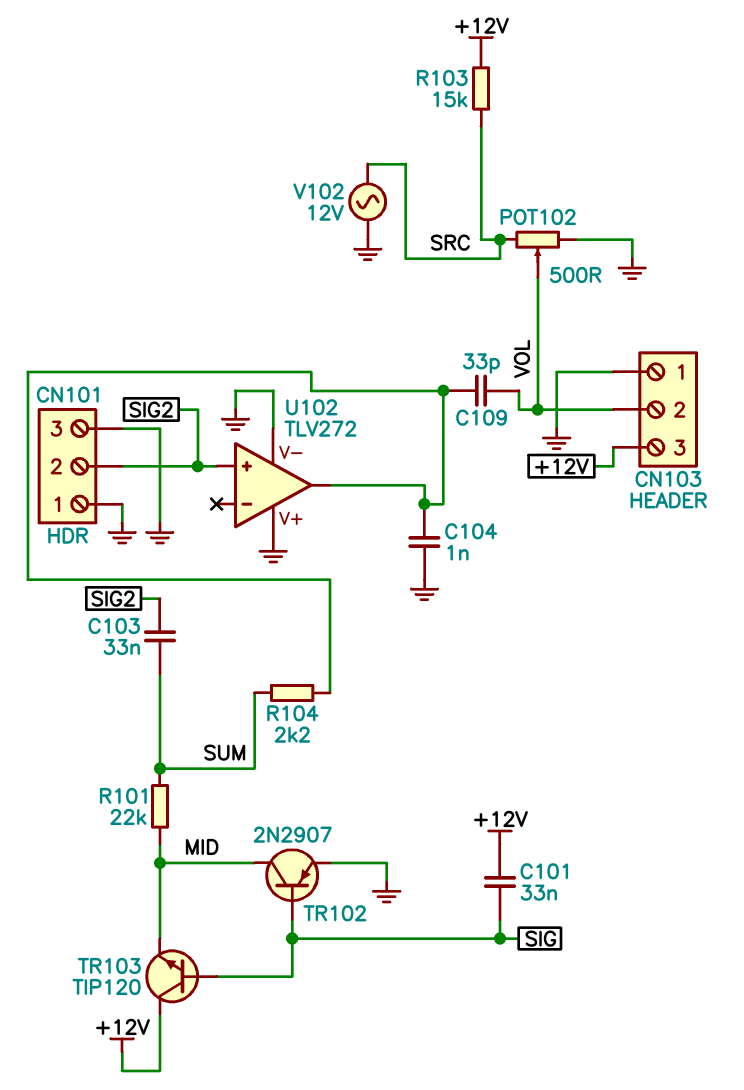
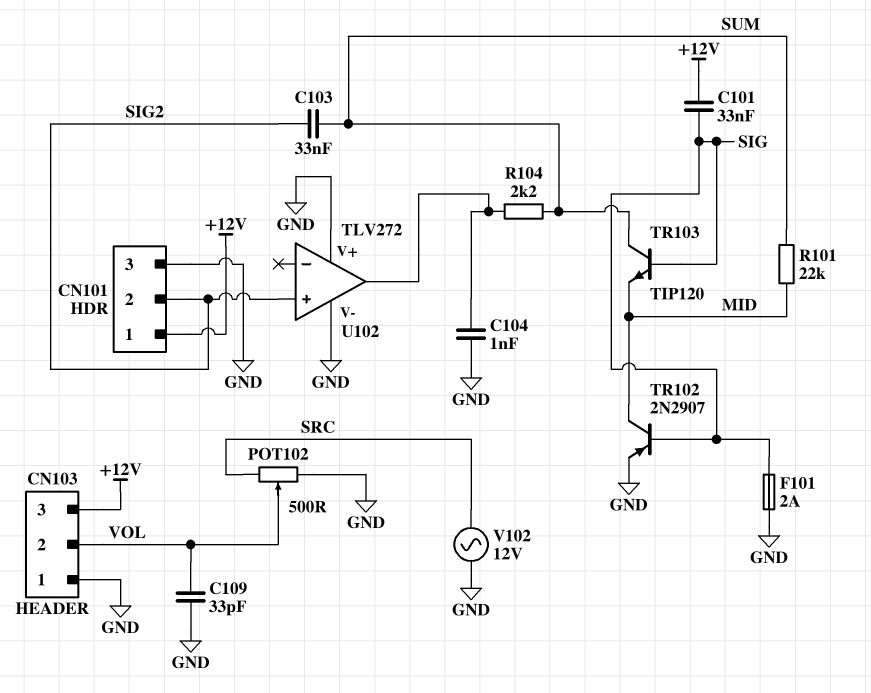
C109: 33pF (U102/out, VOL) -> 33pF (GND, VOL)
CN101 pin 1: GND -> +12V
F101: none -> 2A (GND, SIG)
R103: 15k (+12V, SRC) -> none
TR103: NPN TIP120 (B SIG, C +12V, E MID) -> NPN TIP120 (B SIG, C SUM, E MID)

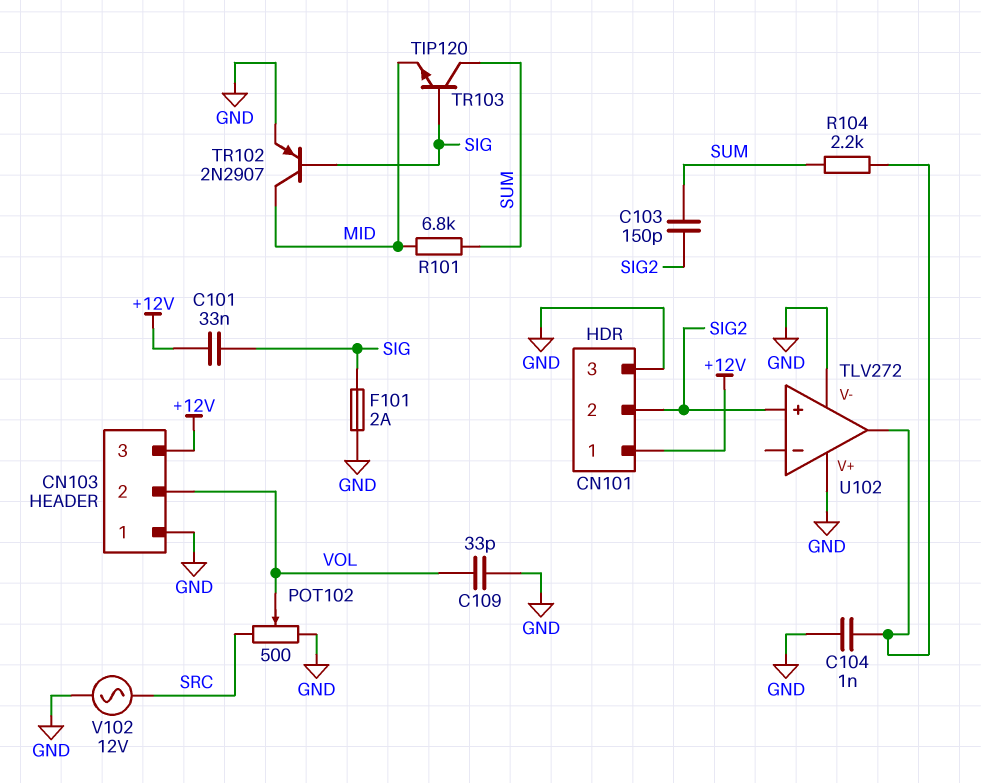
C103: 33nF (SIG2, SUM) -> 150pF (SIG2, SUM)
R101: 22k (MID, SUM) -> 6.8k (MID, SUM)

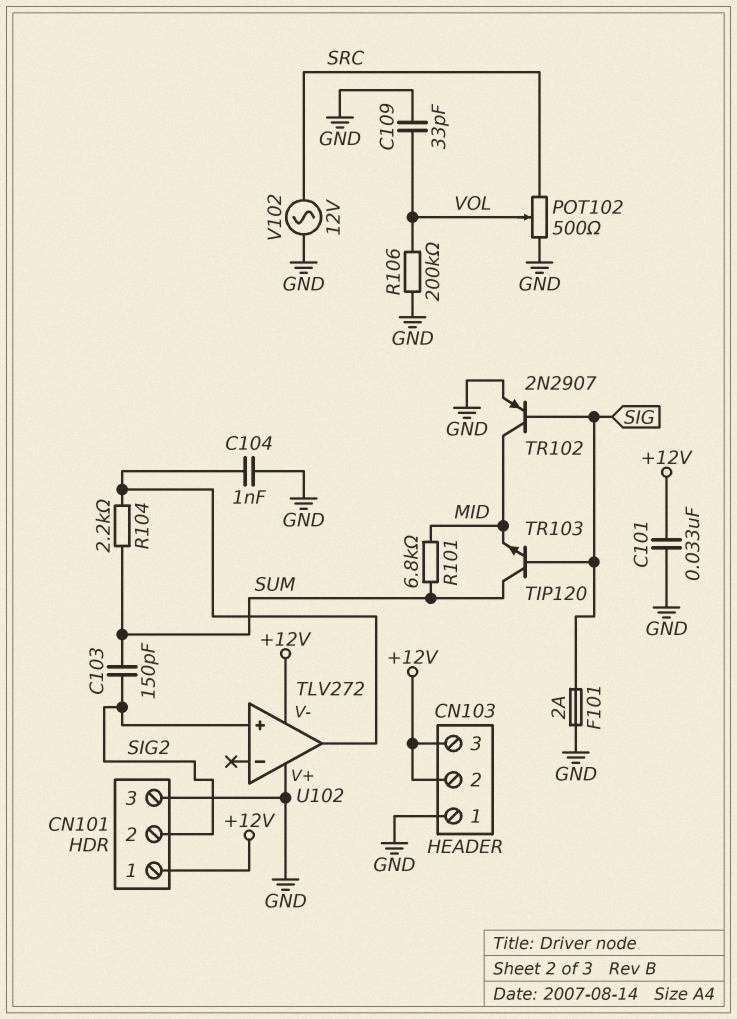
C101: 33nF (+12V, SIG) -> 33nF (+12V, GND)
CN103 pin 2: VOL -> +12V
R106: none -> 200k (GND, VOL)
U102 pin V-: GND -> +12V

